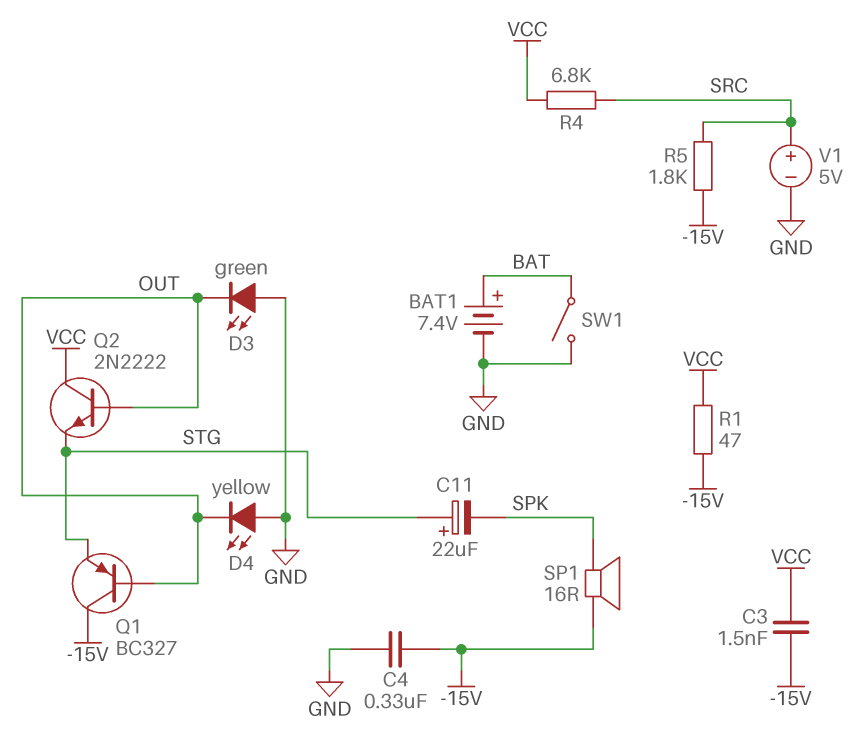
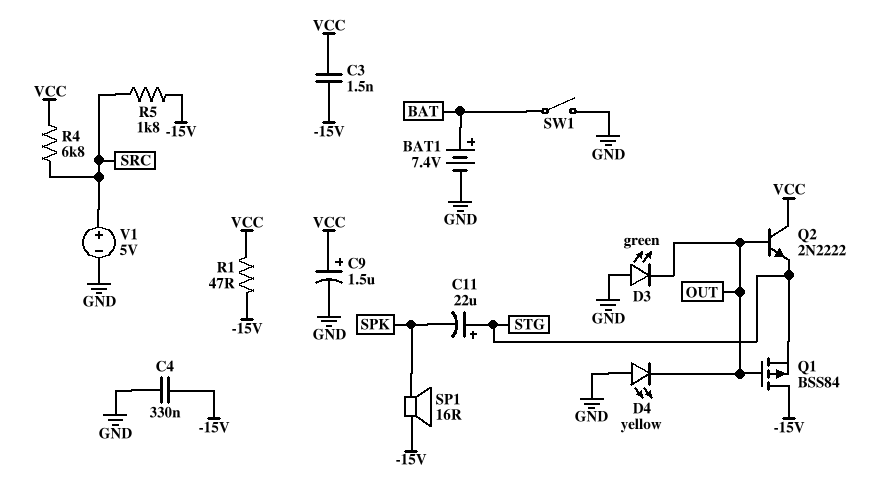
C9: none -> 1.5uF (plus VCC, minus GND)
Q1: PNP BC327 (B OUT, C -15V, E STG) -> PMOS BSS84 (G OUT, D -15V, S STG)

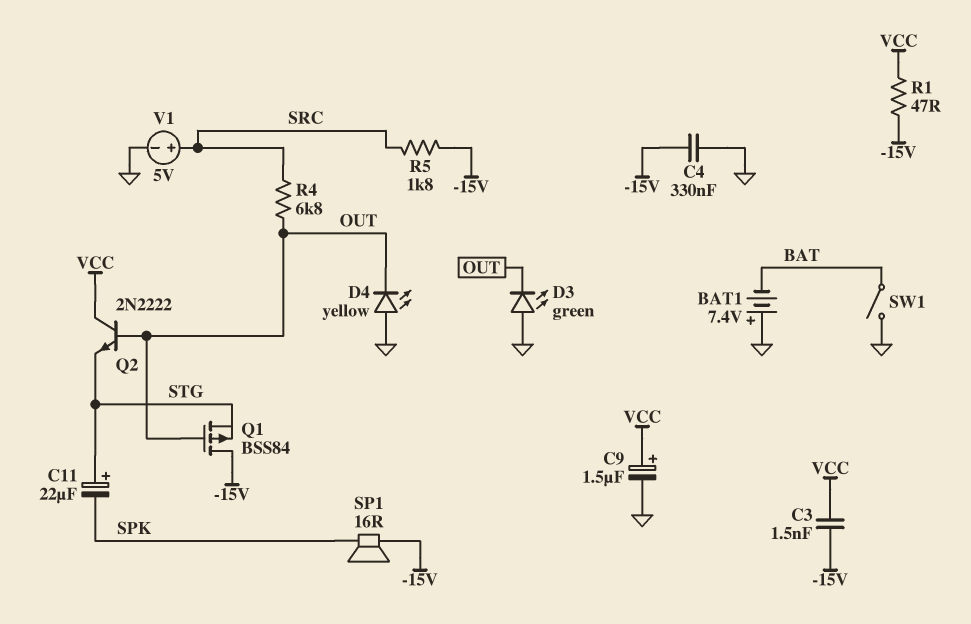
BAT1: 7.4V (plus BAT, minus GND) -> 7.4V (plus GND, minus BAT)
R4: 6.8k (SRC, VCC) -> 6.8k (OUT, SRC)

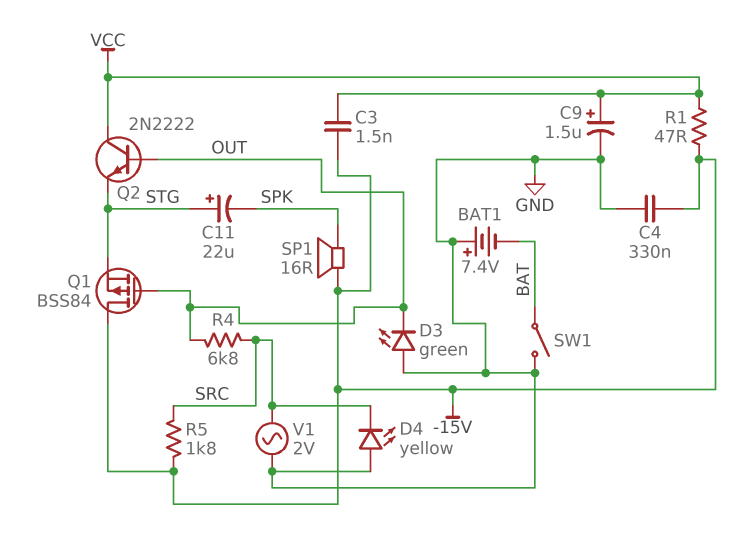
D4: LED yellow (A GND, K OUT) -> LED yellow (A GND, K SRC)
V1: 5V (plus SRC, minus GND) -> AC 2V (GND, SRC)

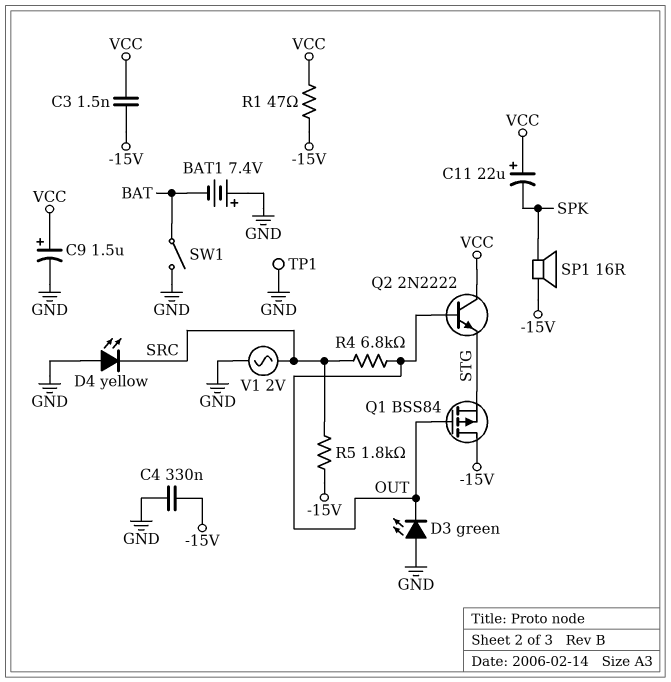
C11: 22uF (plus STG, minus SPK) -> 22uF (plus VCC, minus SPK)
TP1: none -> test point (GND)

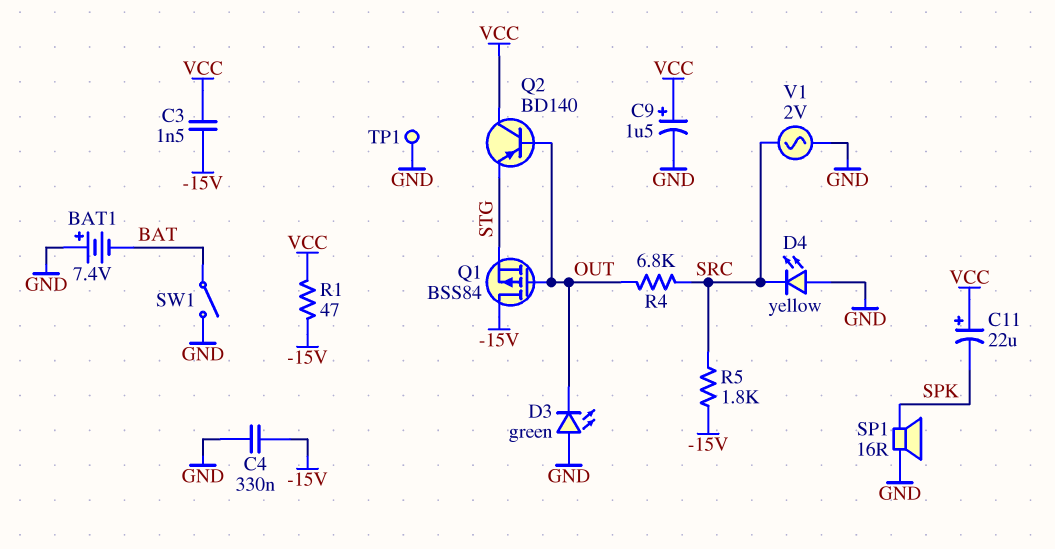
Q2: NPN 2N2222 (B OUT, C VCC, E STG) -> PNP BD140 (B OUT, C VCC, E STG)
SP1: speaker 16R (-15V, SPK) -> speaker 16R (GND, SPK)

